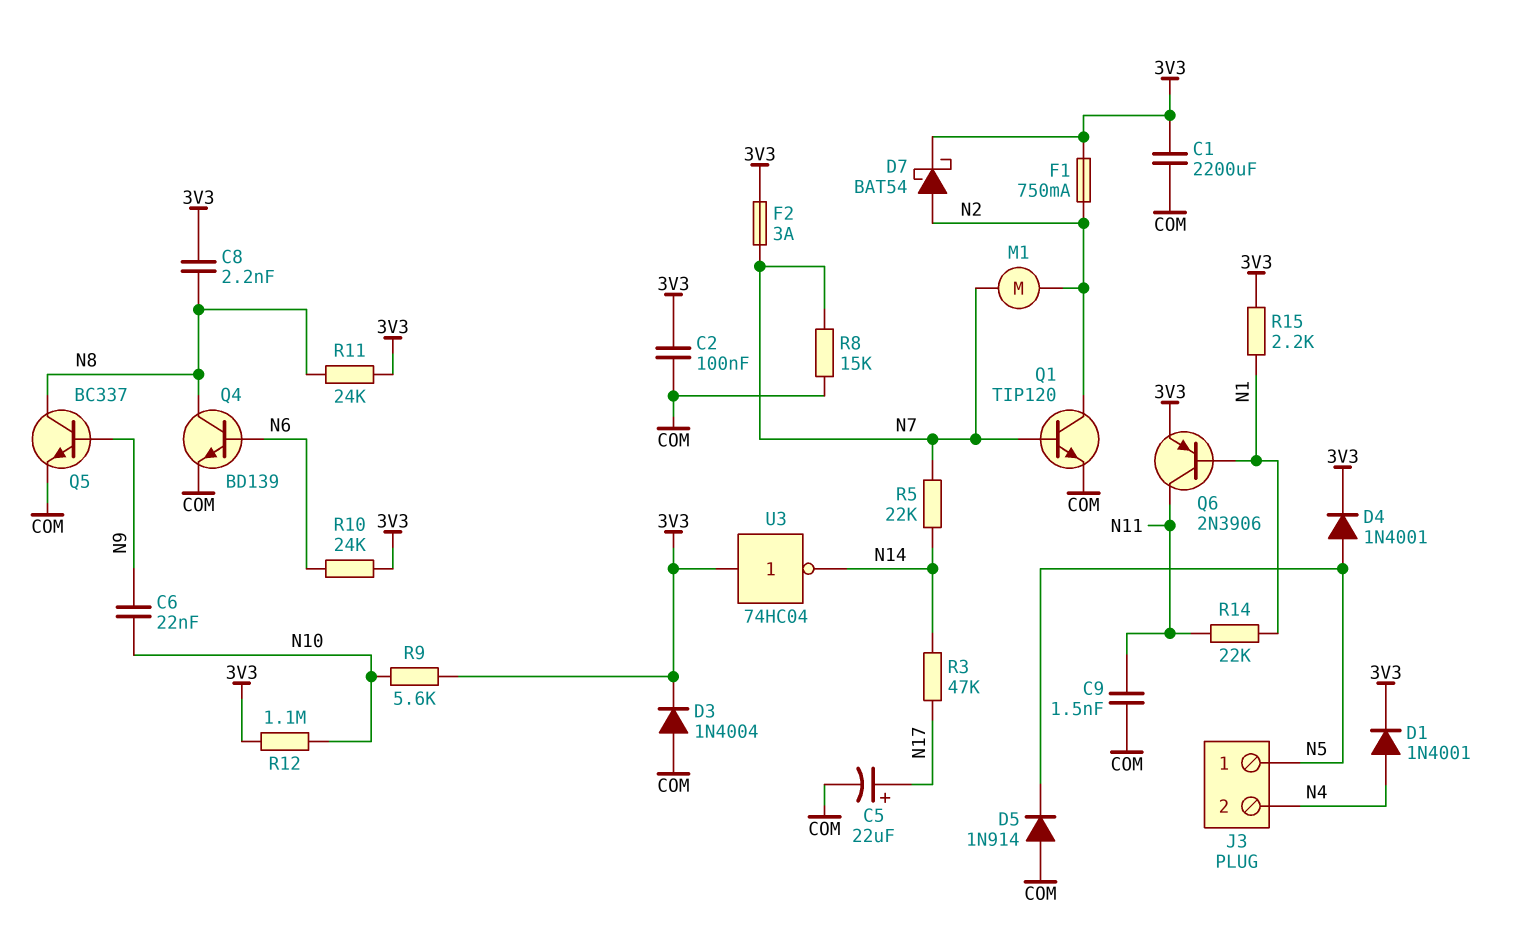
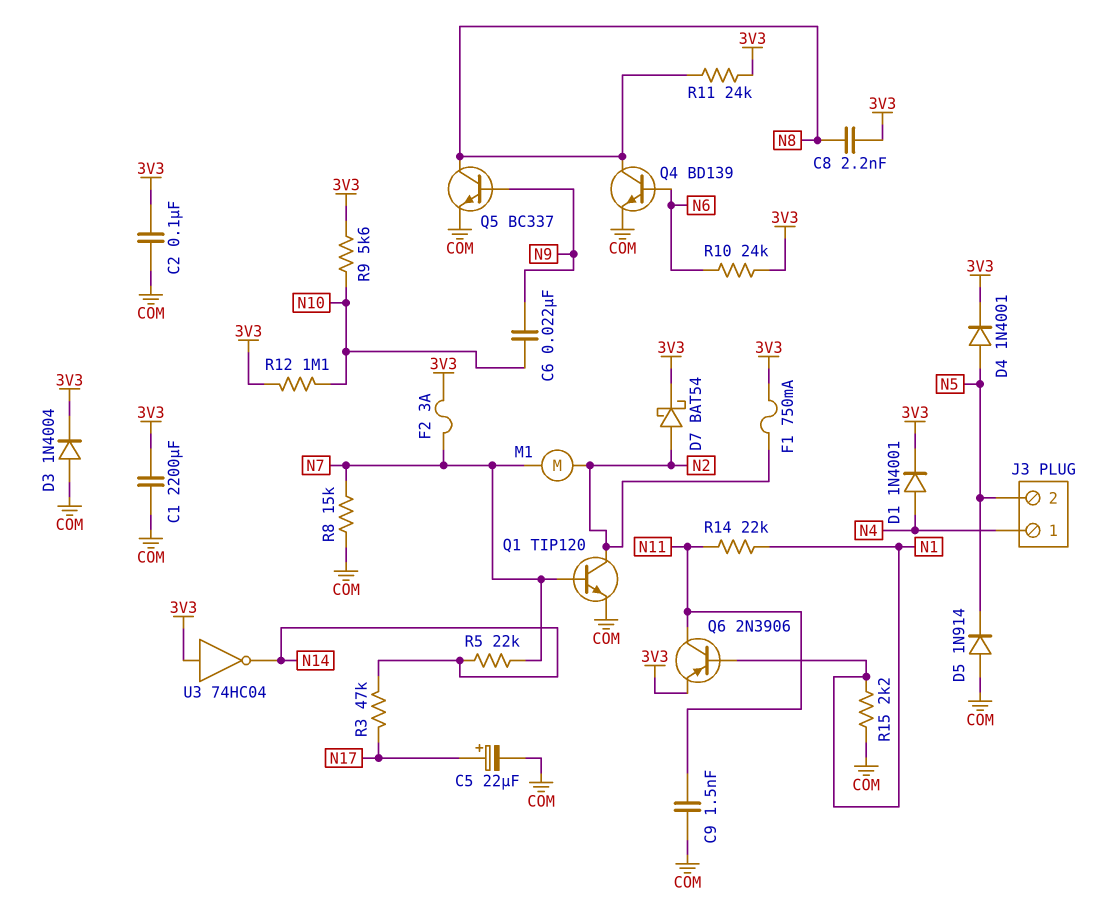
J3 pin 1: N5 -> N4
J3 pin 2: N4 -> N5
R15: 2.2k (3V3, N1) -> 2.2k (COM, N1)

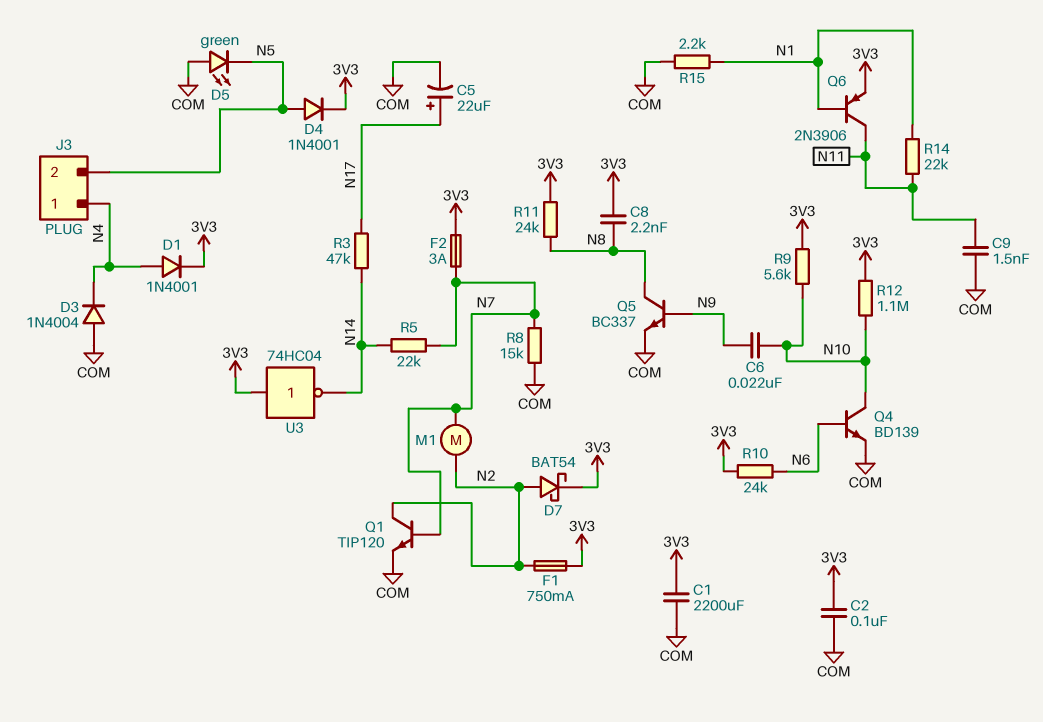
D3: diode 1N4004 (A COM, K 3V3) -> diode 1N4004 (A COM, K N4)
D5: diode 1N914 (A COM, K N5) -> LED green (A COM, K N5)
Q4: NPN BD139 (B N6, C N8, E COM) -> NPN BD139 (B N6, C N10, E COM)

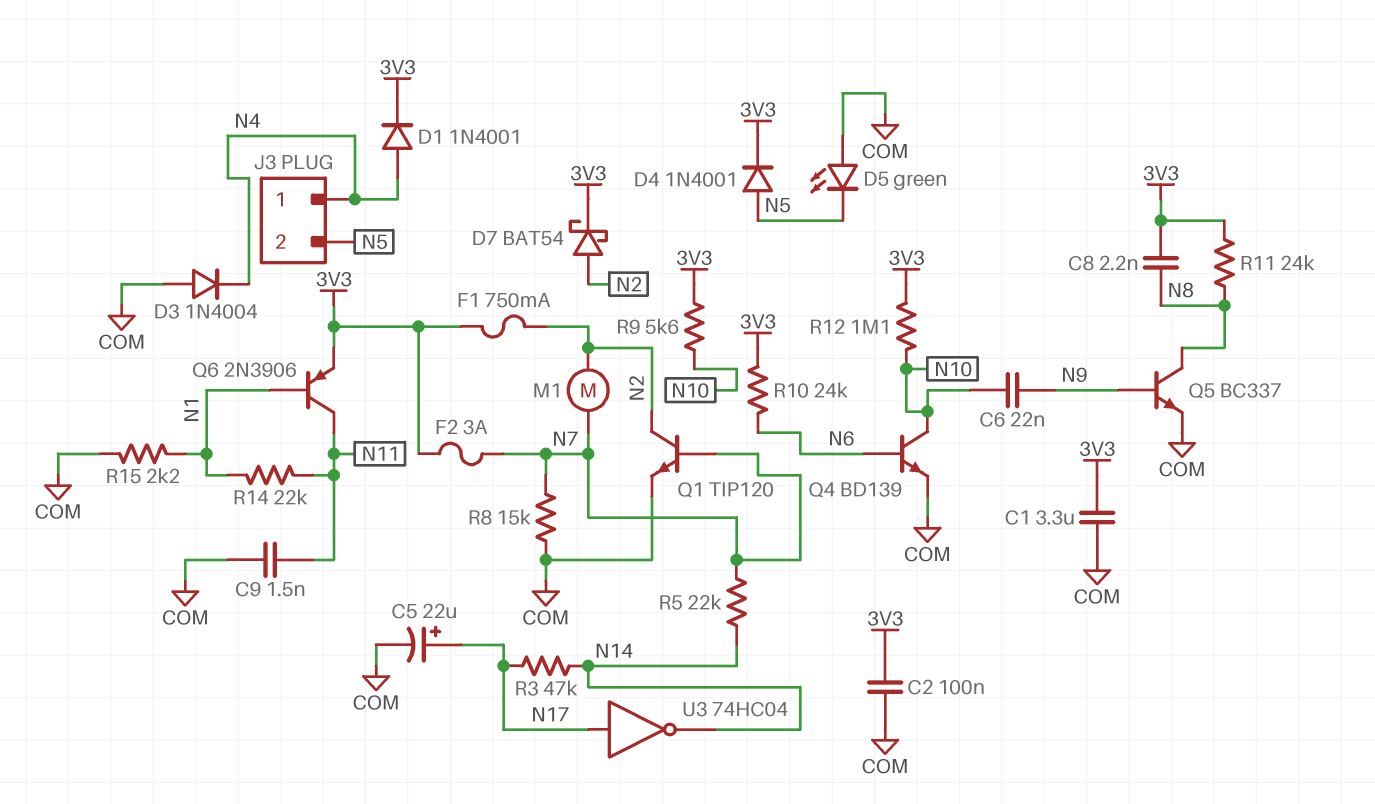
C1: 2200uF (3V3, COM) -> 3.3uF (3V3, COM)
U3: NOT 74HC04 (in 3V3, out N14) -> NOT 74HC04 (in N17, out N14)

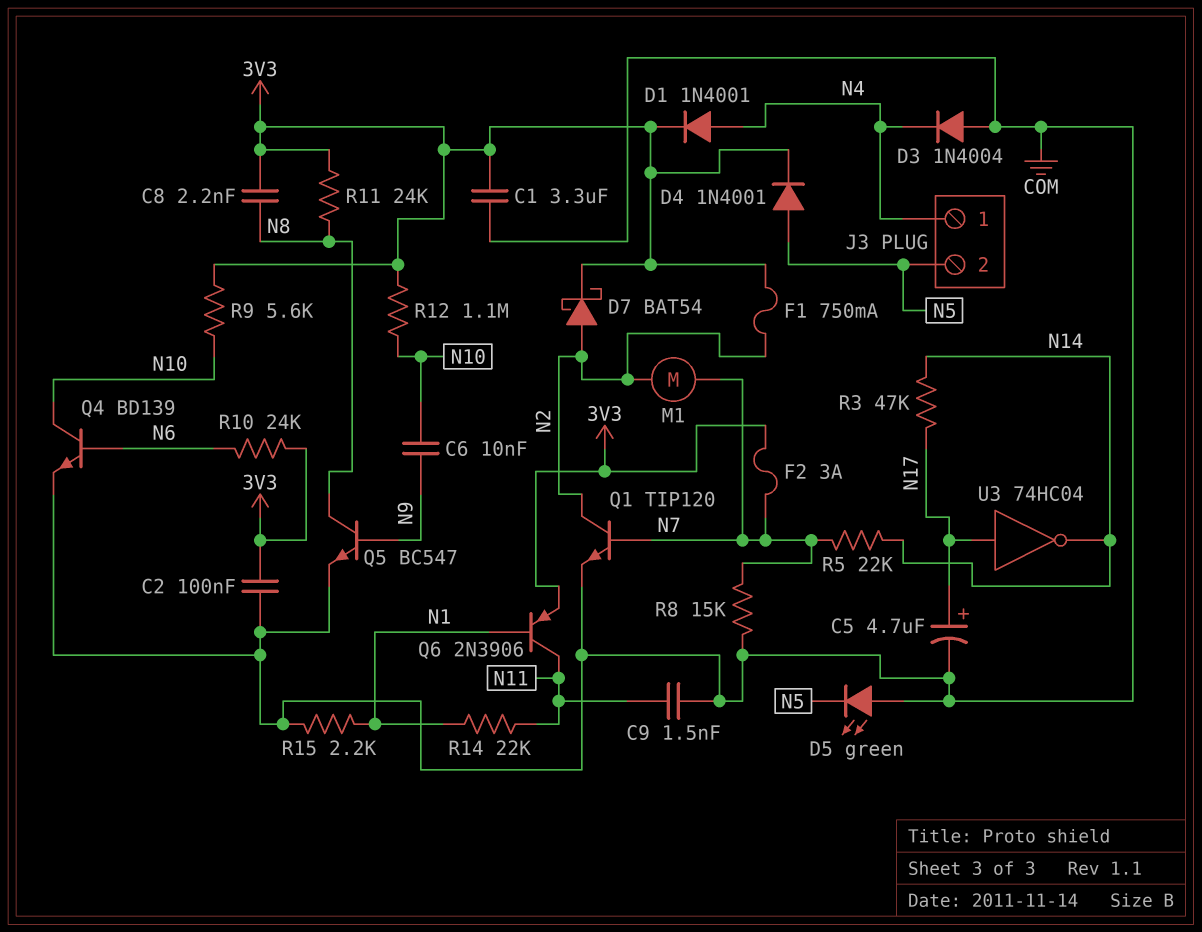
C5: 22uF (plus N17, minus COM) -> 4.7uF (plus N17, minus COM)
C6: 22nF (N9, N10) -> 10nF (N9, N10)
Q5: NPN BC337 (B N9, C N8, E COM) -> NPN BC547 (B N9, C N8, E COM)

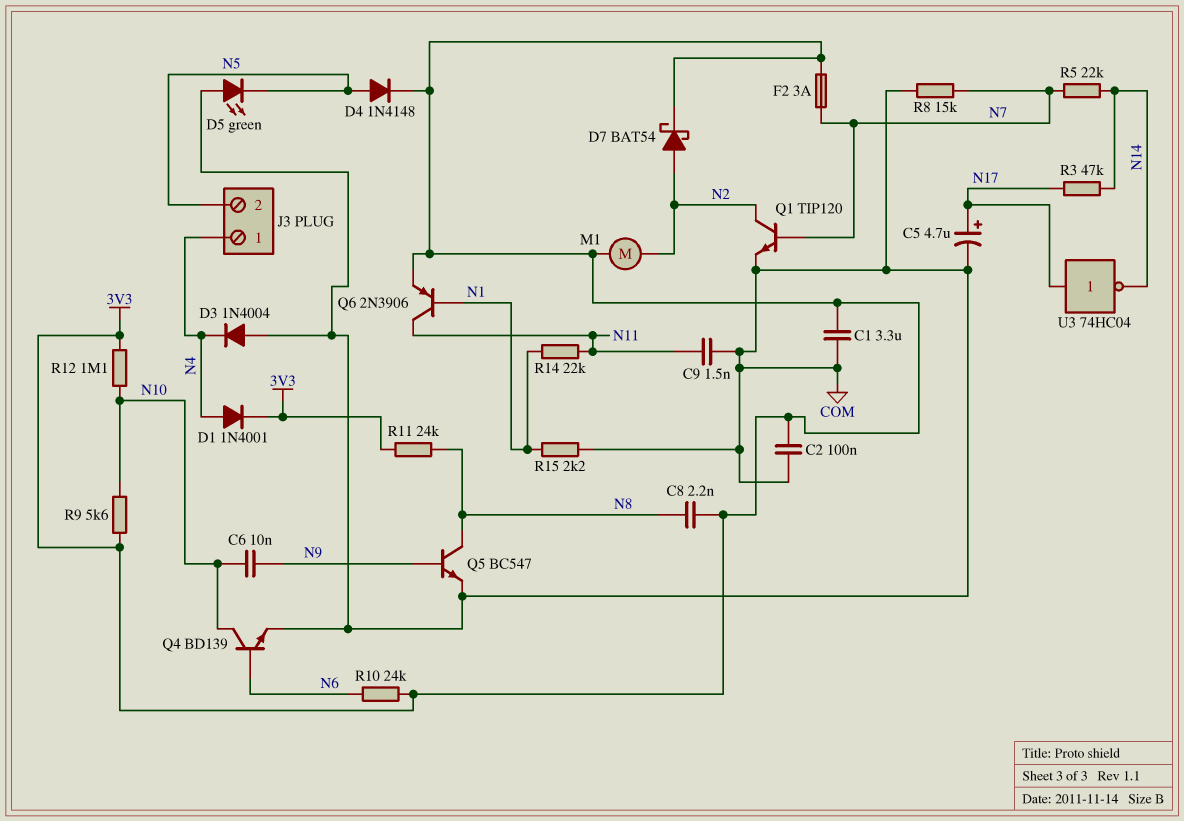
D4: diode 1N4001 (A N5, K 3V3) -> diode 1N4148 (A N5, K 3V3)
F1: 750mA (3V3, N2) -> none
M1: motor (N2, N7) -> motor (3V3, N2)

